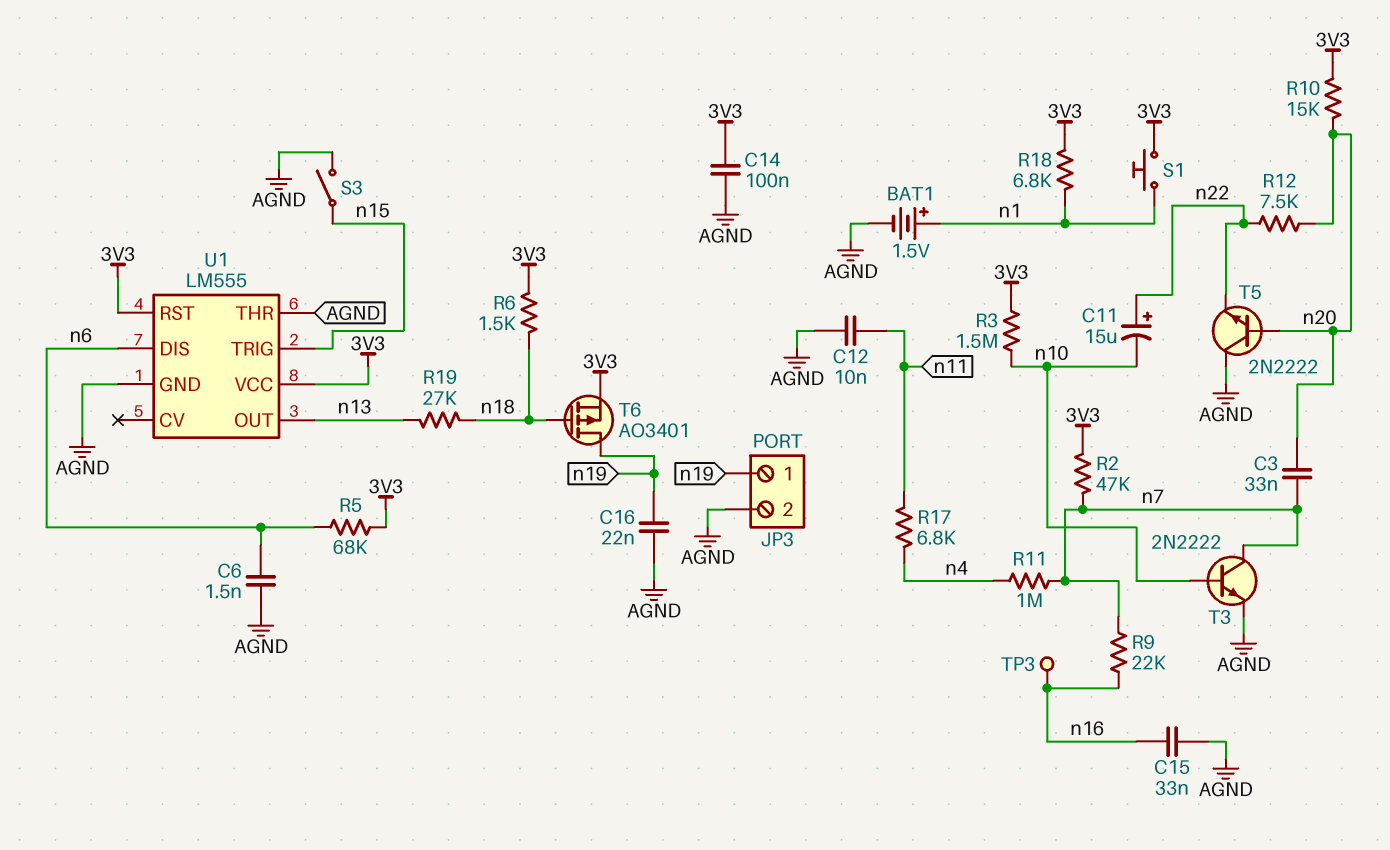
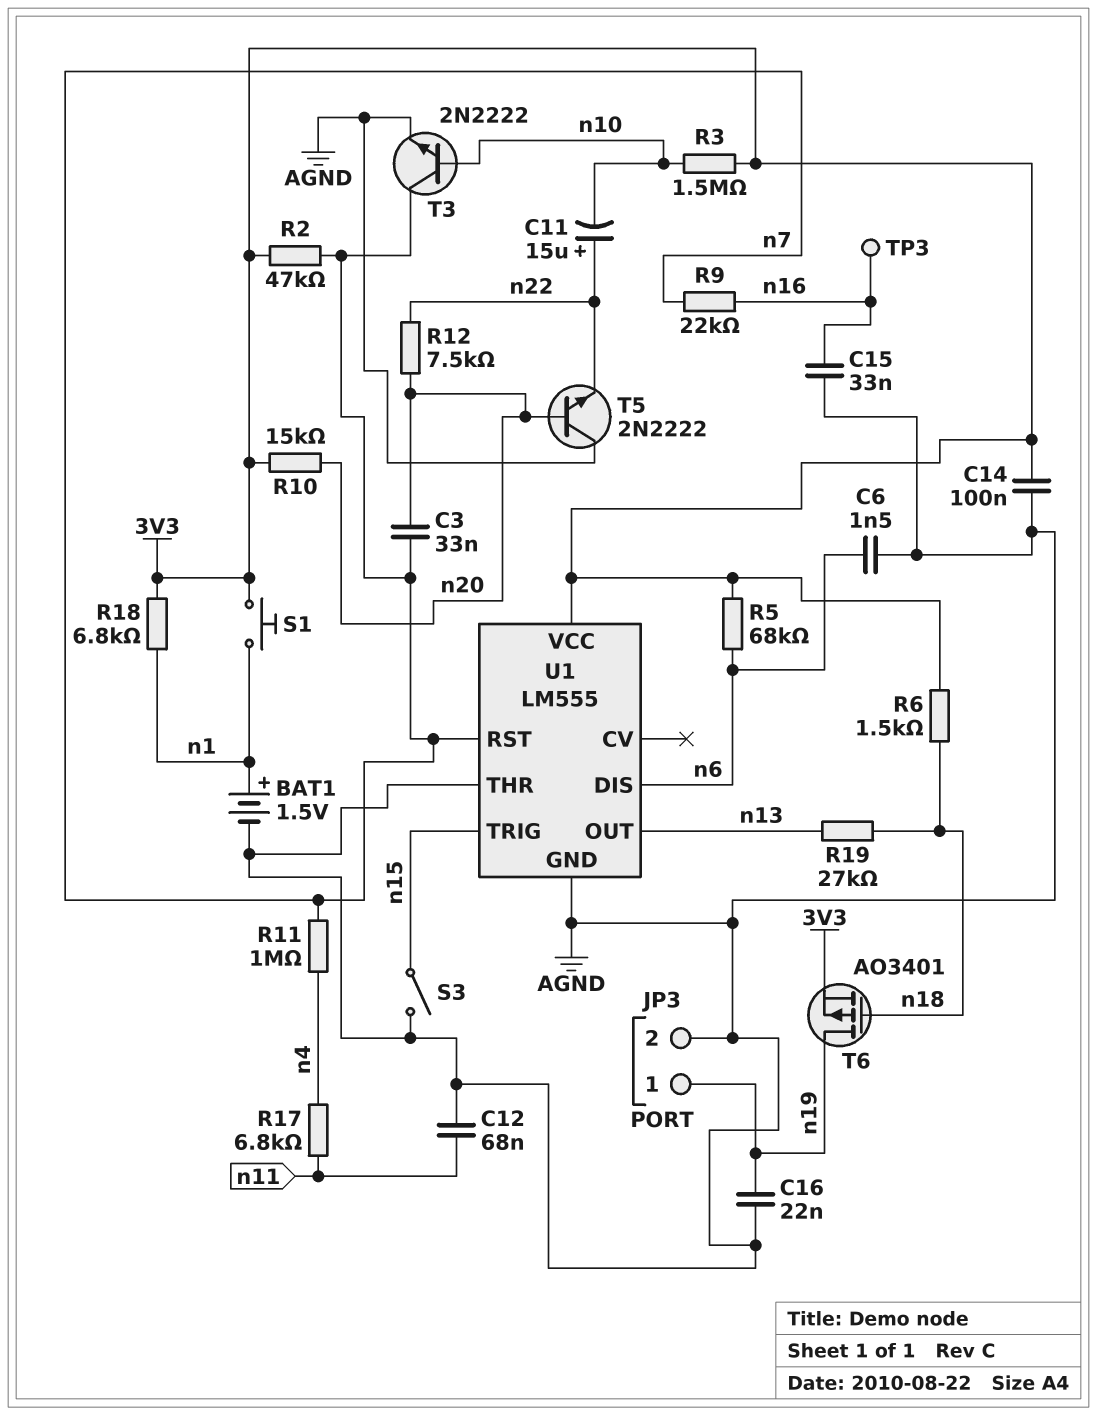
C12: 10nF (AGND, n11) -> 68nF (AGND, n11)
U1 pin RST: 3V3 -> n7

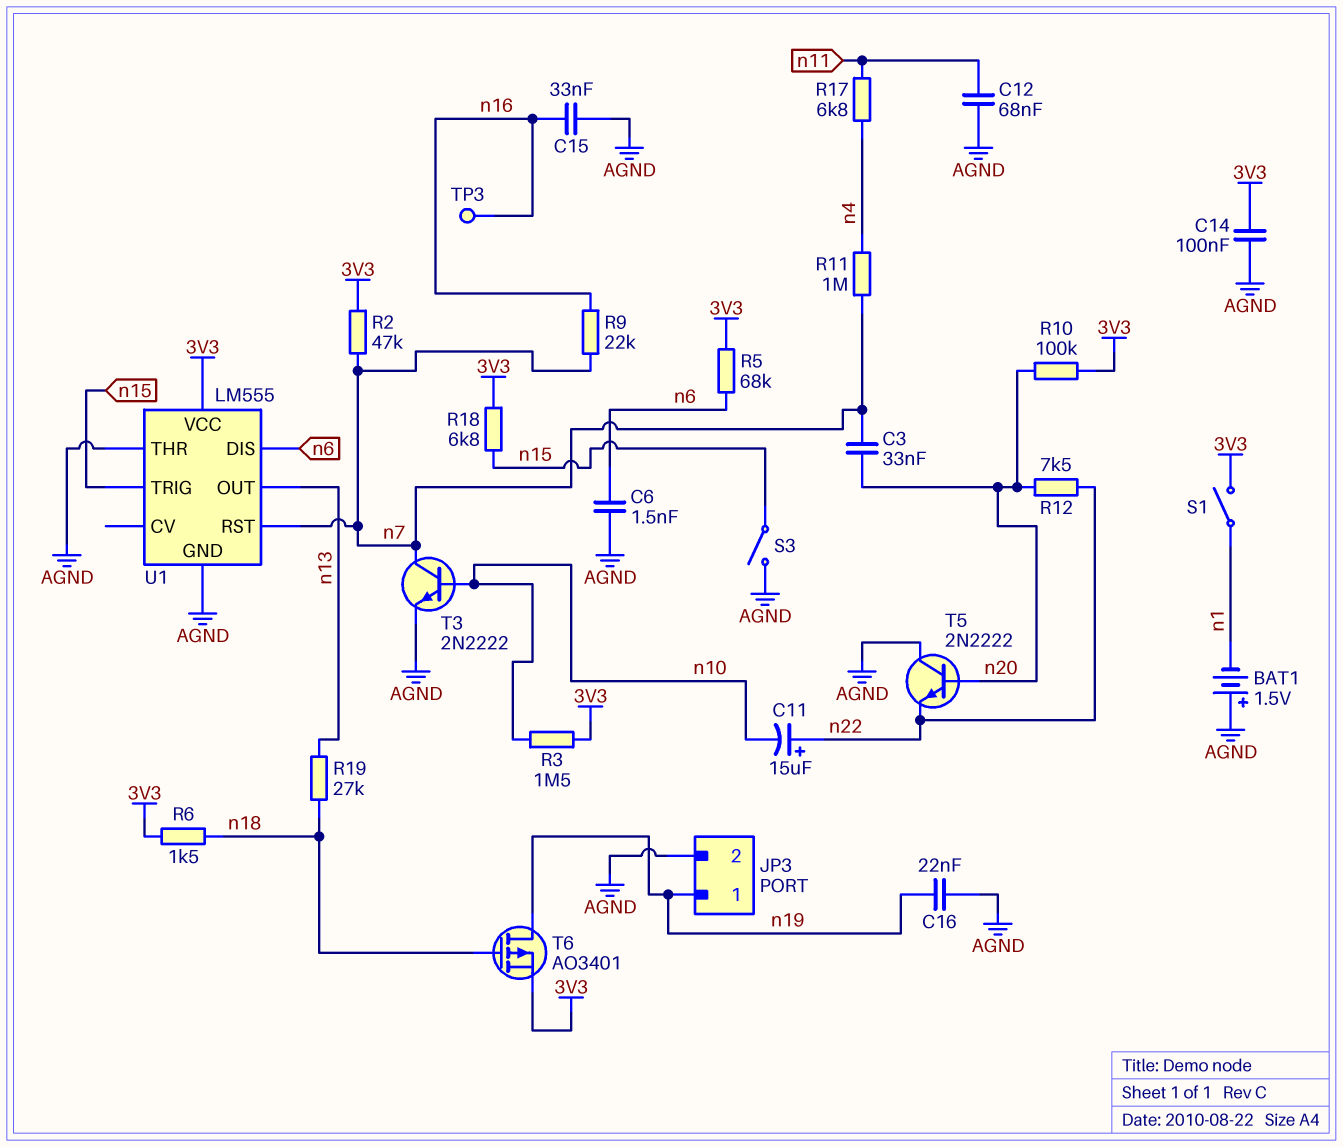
BAT1: 1.5V (plus n1, minus AGND) -> 1.5V (plus AGND, minus n1)
R10: 15k (3V3, n20) -> 100k (3V3, n20)
R18: 6.8k (3V3, n1) -> 6.8k (3V3, n15)
S1: button (3V3, n1) -> switch (3V3, n1)

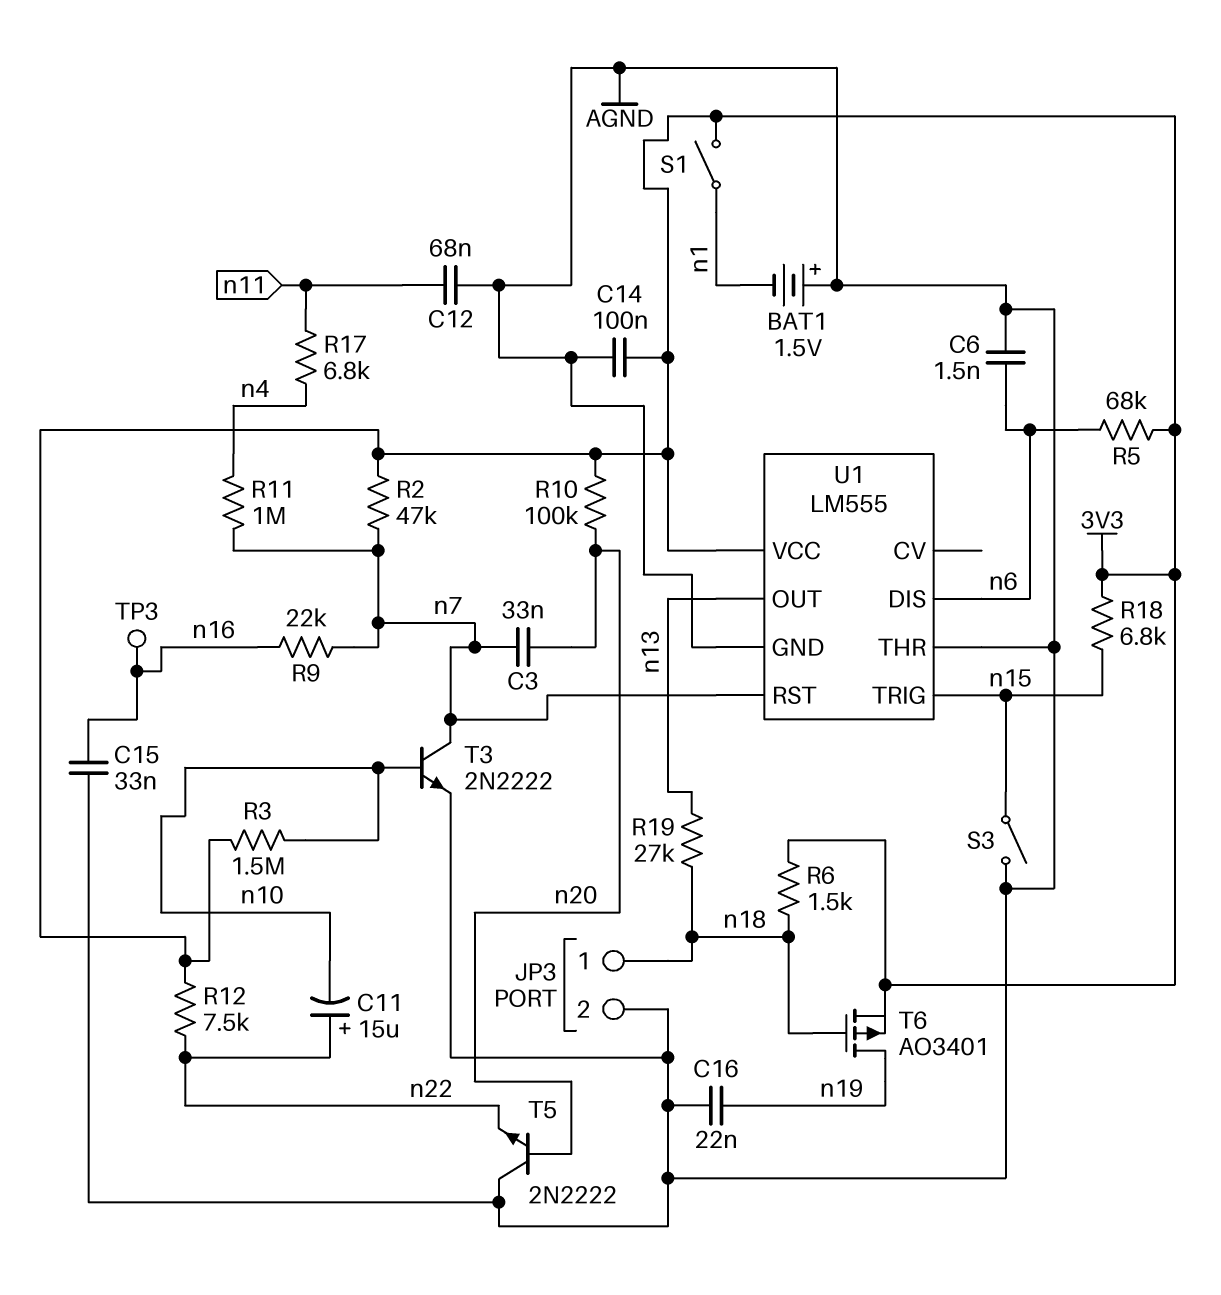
JP3 pin 1: n19 -> n18
R12: 7.5k (n20, n22) -> 7.5k (3V3, n22)

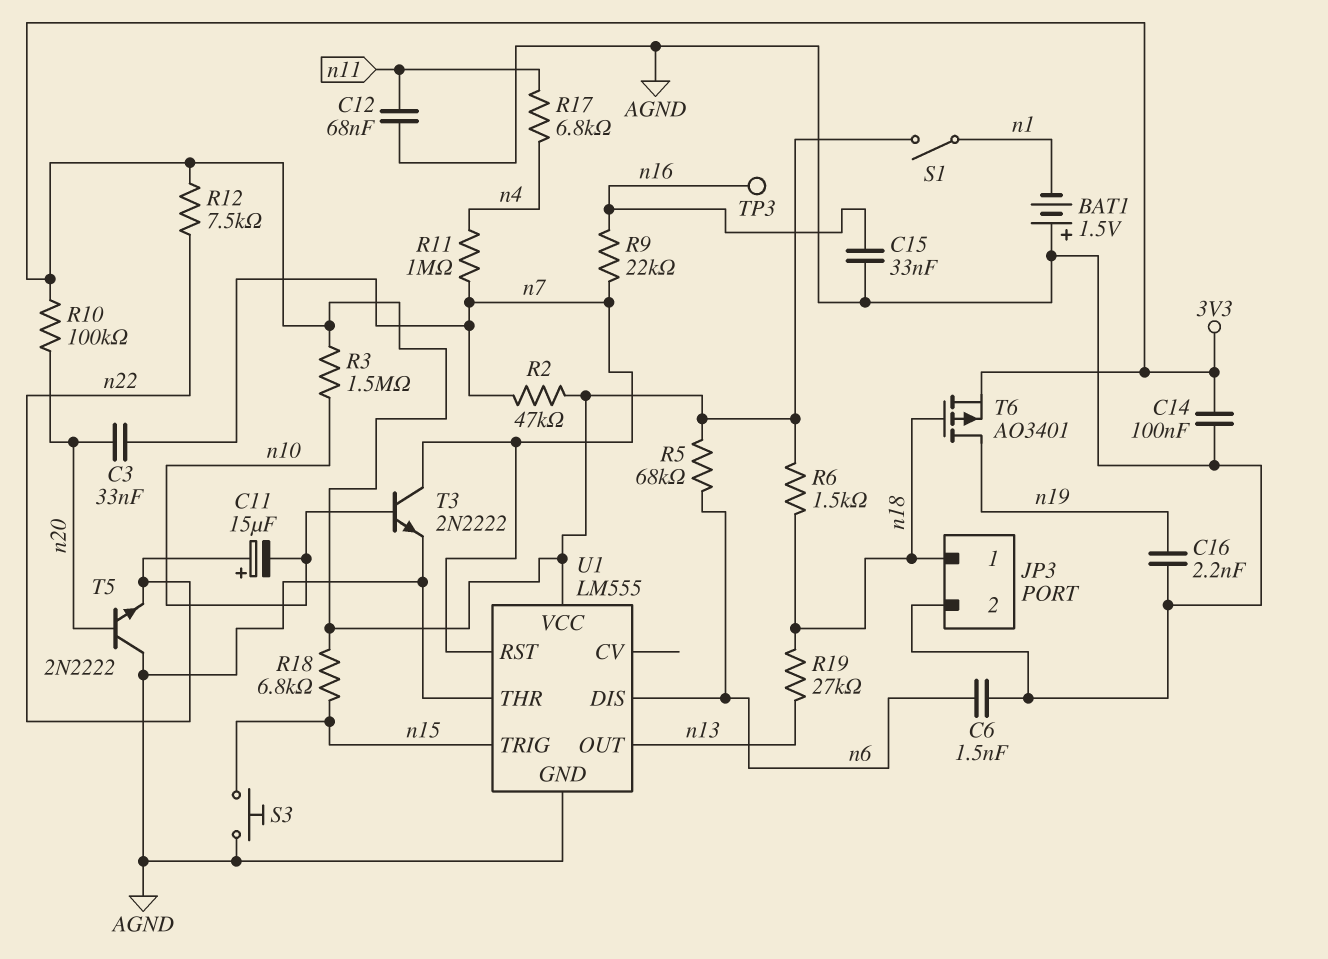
C16: 22nF (AGND, n19) -> 2.2nF (AGND, n19)
S3: switch (AGND, n15) -> button (AGND, n15)

